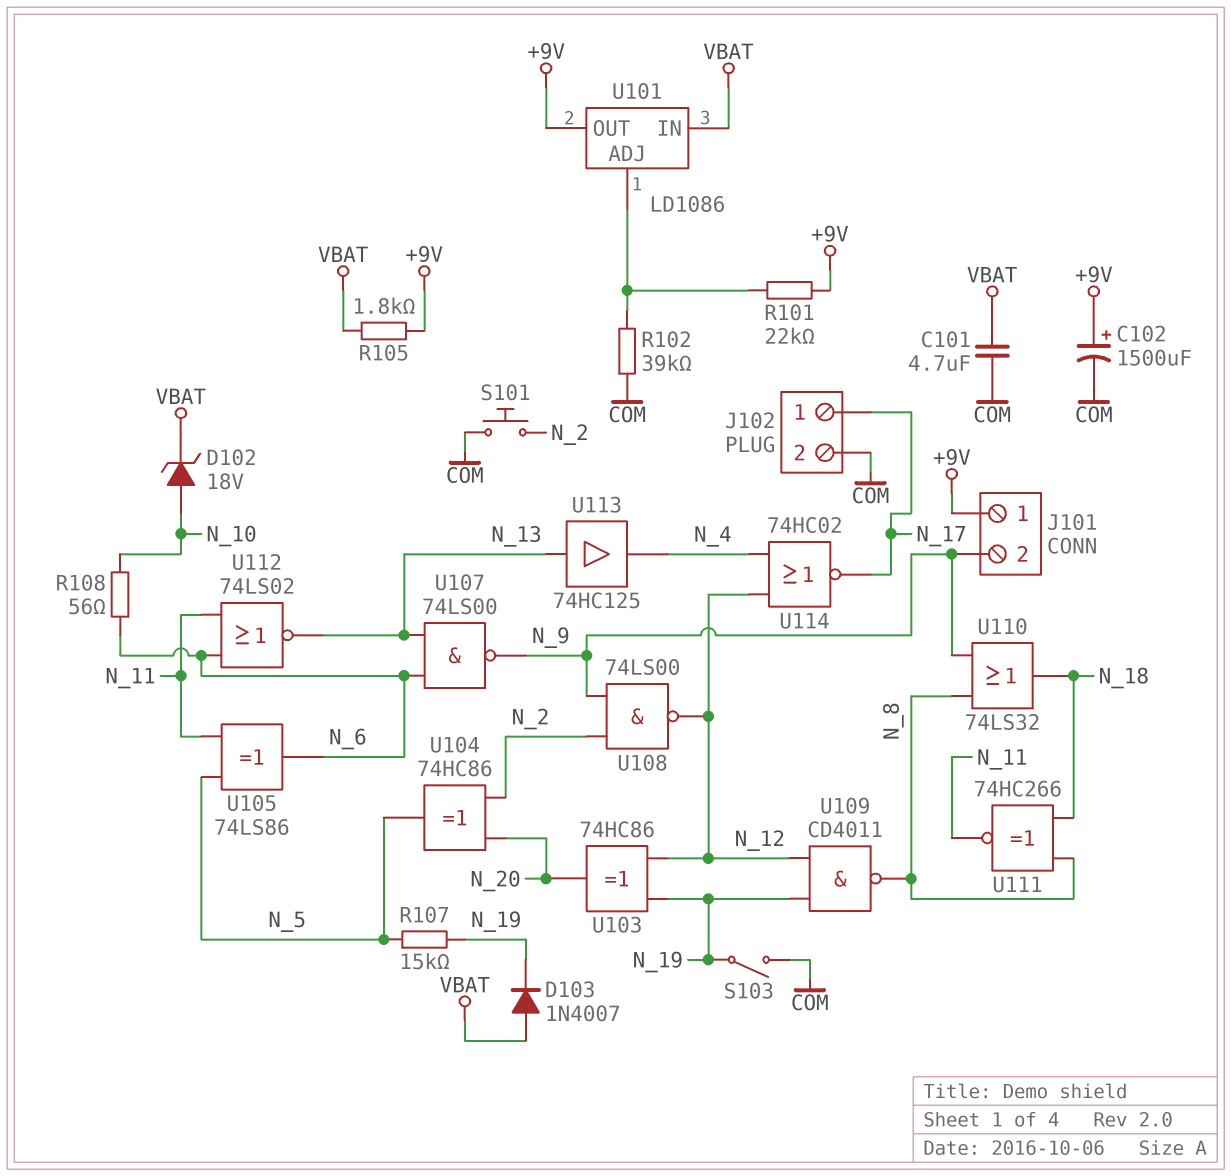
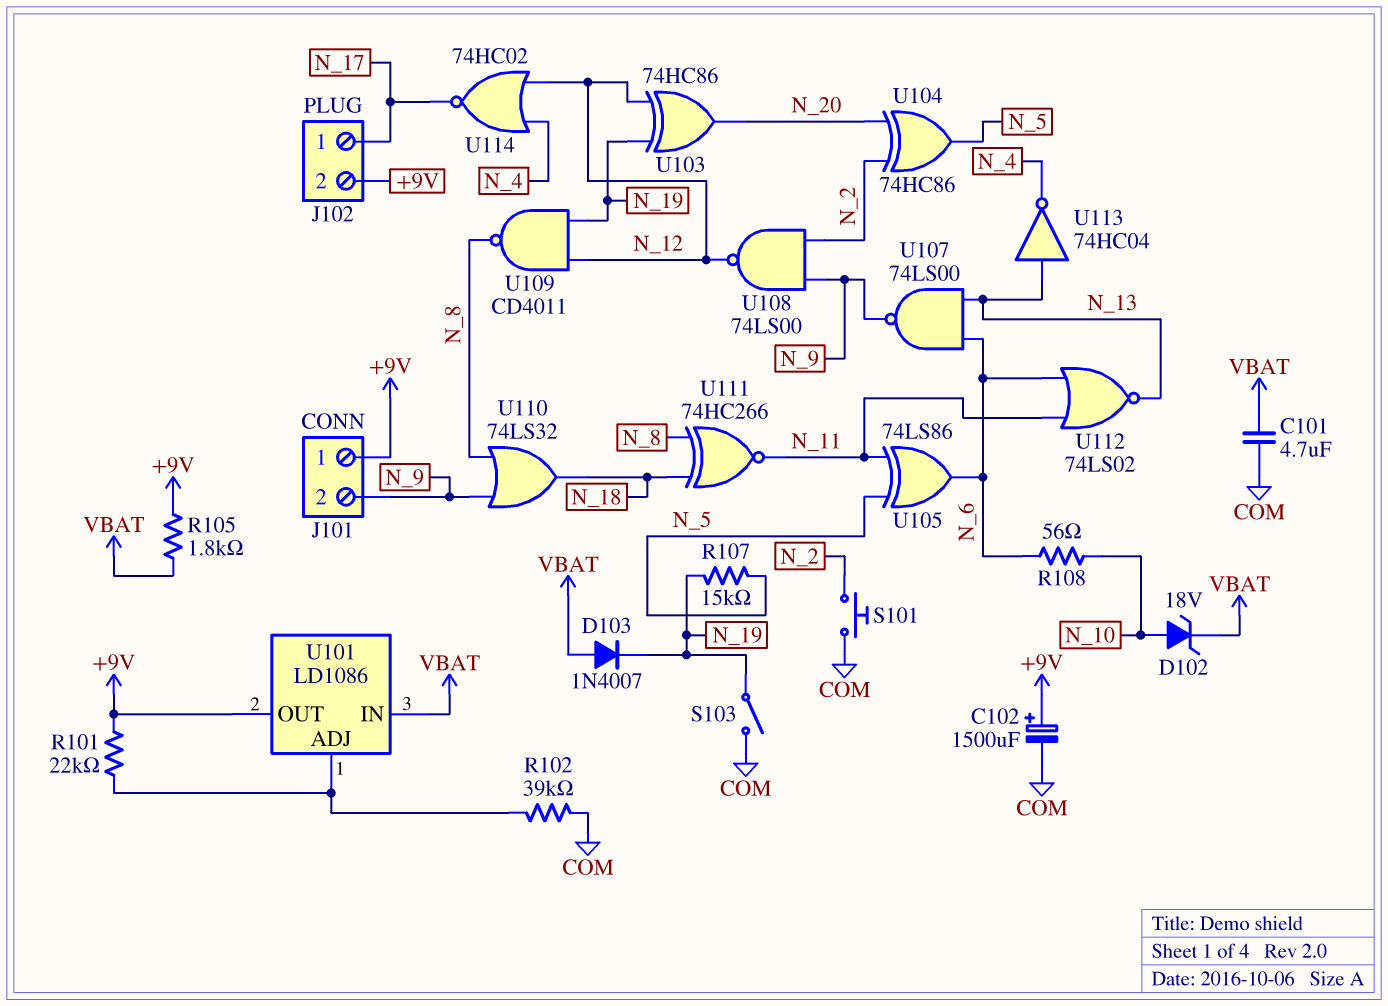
J102 pin 2: COM -> +9V
U113: buffer 74HC125 (in N_13, out N_4) -> NOT 74HC04 (in N_13, out N_4)

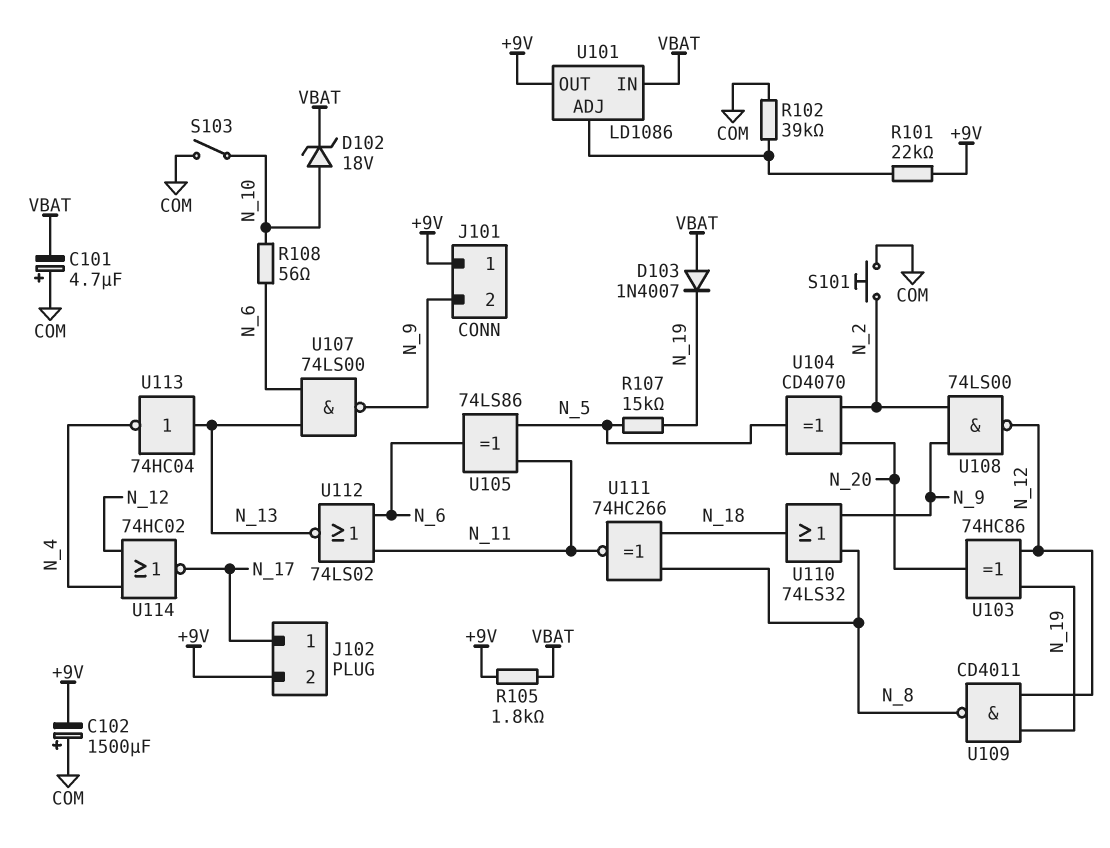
C101: 4.7uF (COM, VBAT) -> 4.7uF (plus COM, minus VBAT)
C102: 1500uF (plus +9V, minus COM) -> 1500uF (plus COM, minus +9V)
S103: switch (COM, N_19) -> switch (COM, N_10)
U104: XOR 74HC86 (in N_2, in N_20, out N_5) -> XOR CD4070 (in N_2, in N_20, out N_5)

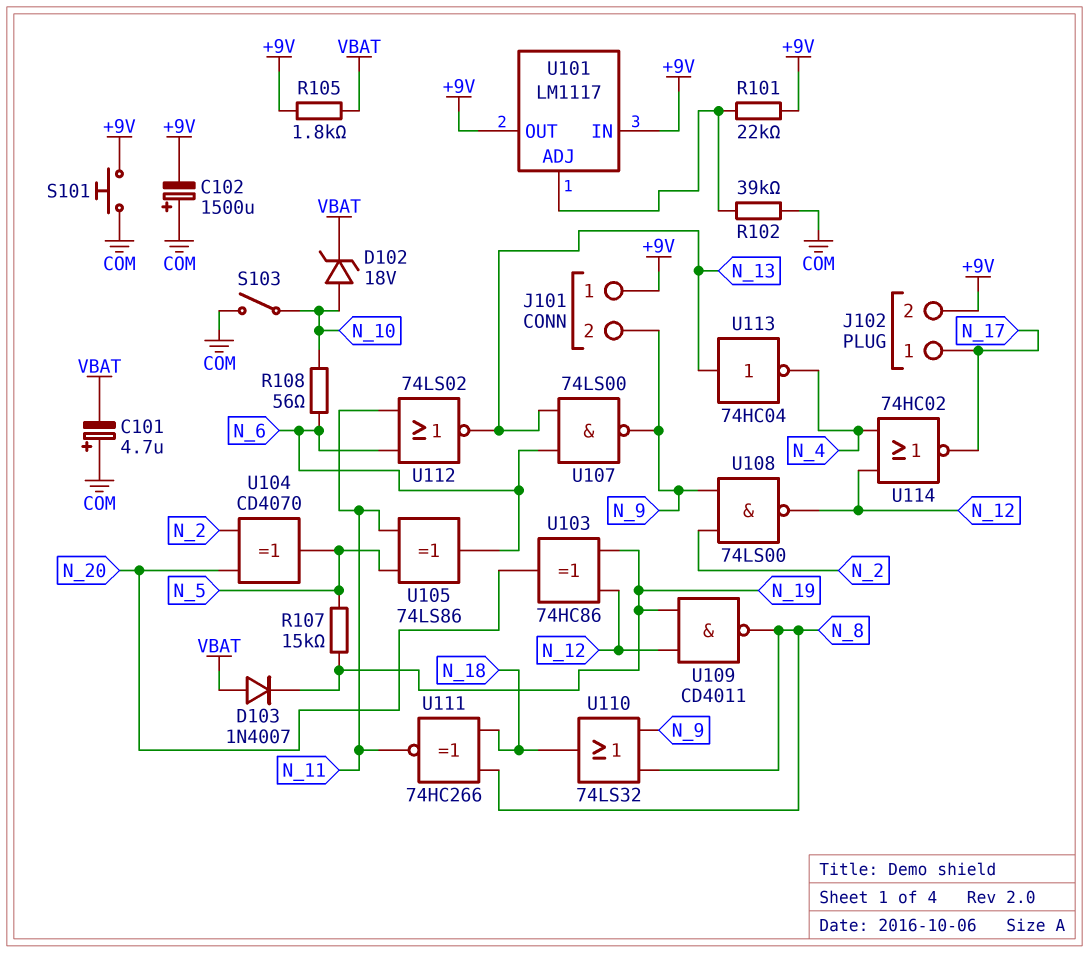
S101: button (COM, N_2) -> button (+9V, COM)
U101: LD1086 -> LM1117
U101 pin IN: VBAT -> +9V

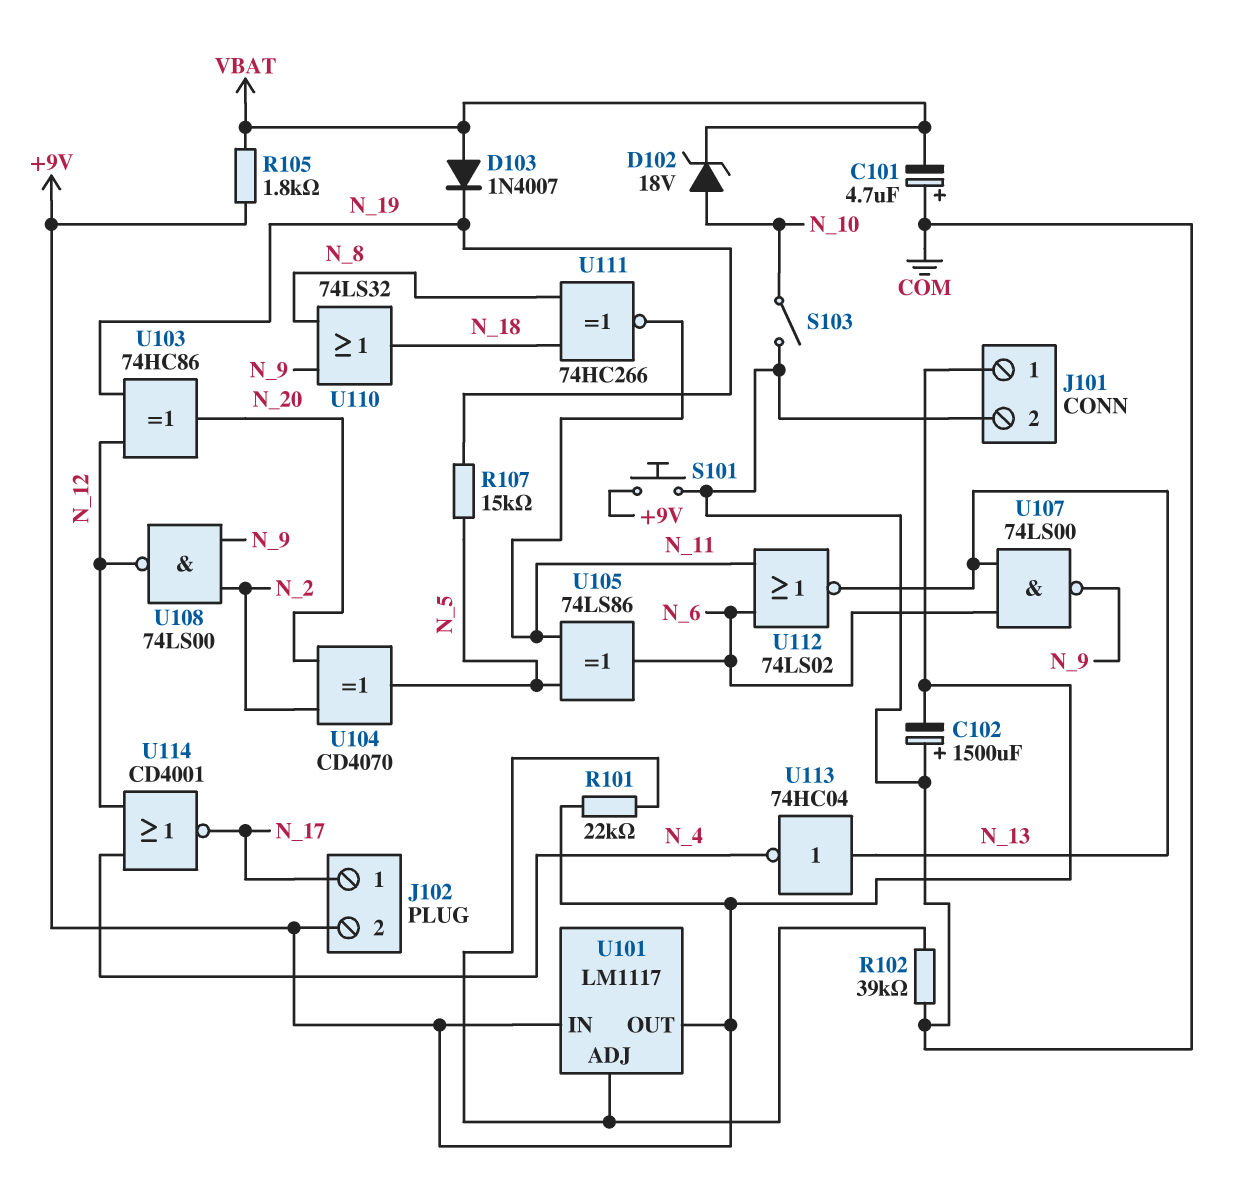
J101 pin 2: N_9 -> COM
R108: 56 (N_6, N_10) -> none
U109: NAND CD4011 (in N_12, in N_19, out N_8) -> none
U114: NOR 74HC02 (in N_4, in N_12, out N_17) -> NOR CD4001 (in N_4, in N_12, out N_17)

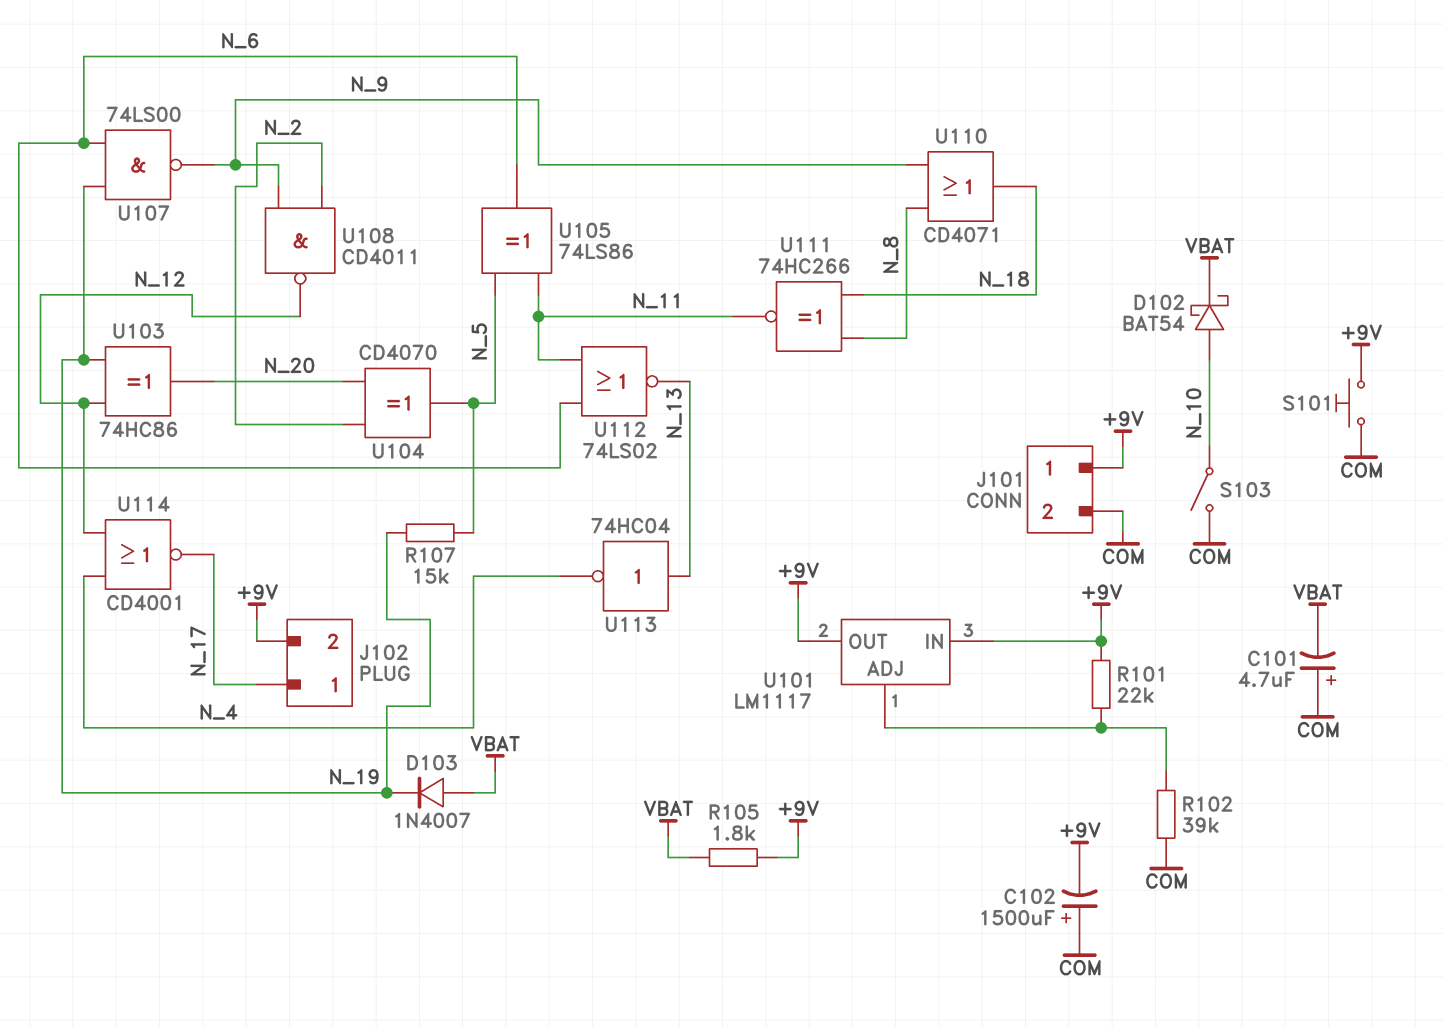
D102: zener 18V (A N_10, K VBAT) -> schottky BAT54 (A N_10, K VBAT)
U107: NAND 74LS00 (in N_6, in N_13, out N_9) -> NAND 74LS00 (in N_6, in N_19, out N_9)
U108: NAND 74LS00 (in N_2, in N_9, out N_12) -> NAND CD4011 (in N_2, in N_9, out N_12)
U110: OR 74LS32 (in N_8, in N_9, out N_18) -> OR CD4071 (in N_8, in N_9, out N_18)

